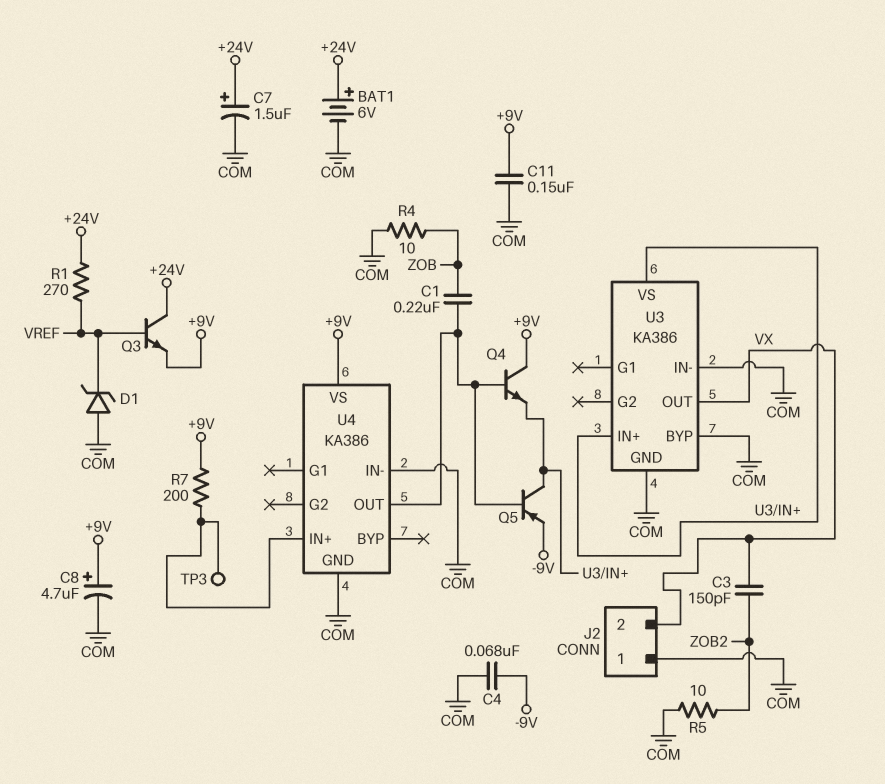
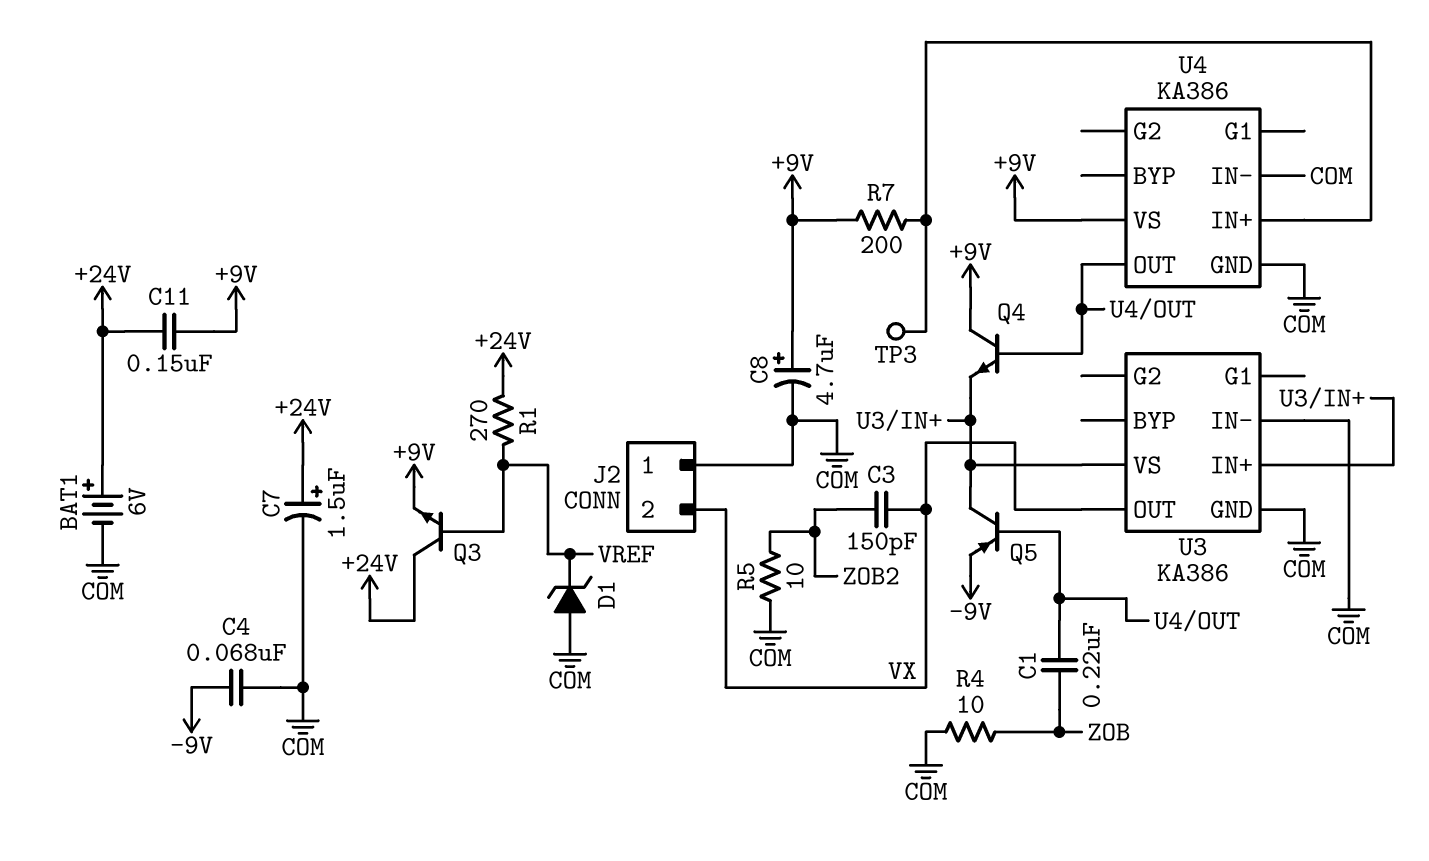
C11: 150nF (+9V, COM) -> 150nF (+9V, +24V)
U3 pin BYP: COM -> none

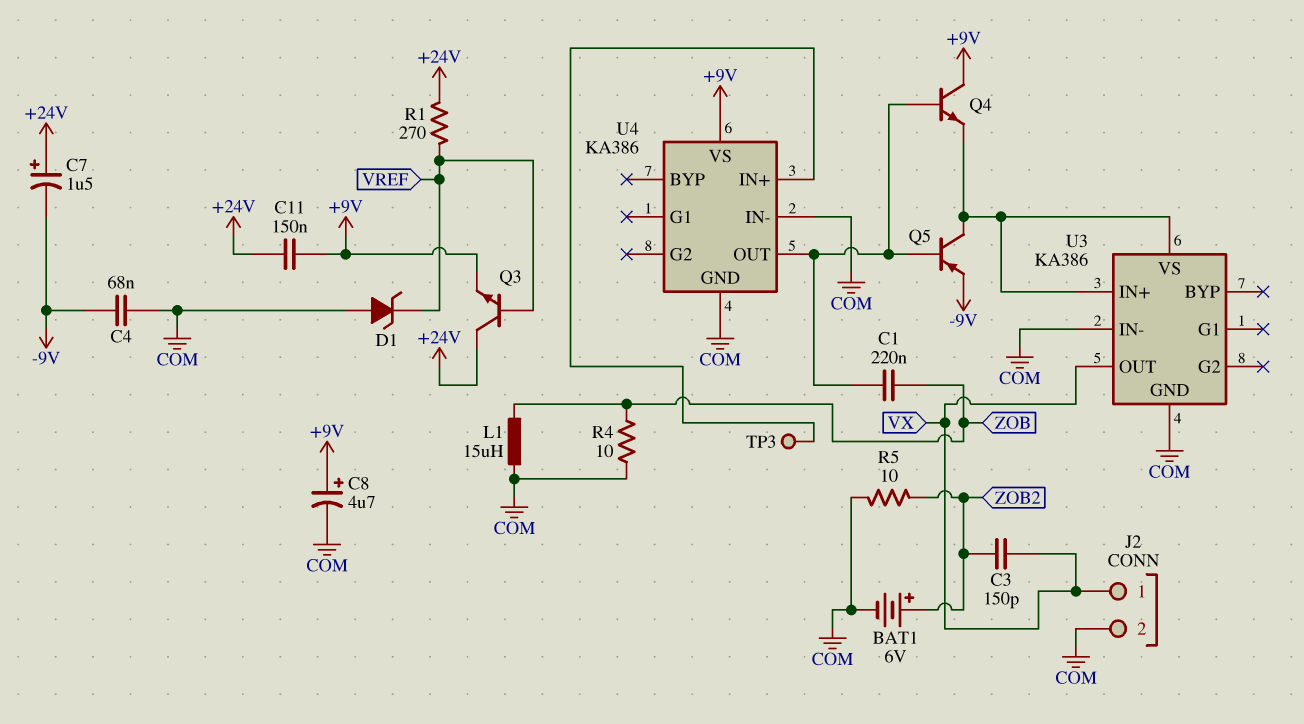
BAT1: 6V (plus +24V, minus COM) -> 6V (plus ZOB2, minus COM)
C7: 1.5uF (plus +24V, minus COM) -> 1.5uF (plus +24V, minus -9V)
J2 pin 1: COM -> VX
J2 pin 2: VX -> COM
L1: none -> 15uH (COM, ZOB)
R7: 200 (+9V, U4/IN+) -> none

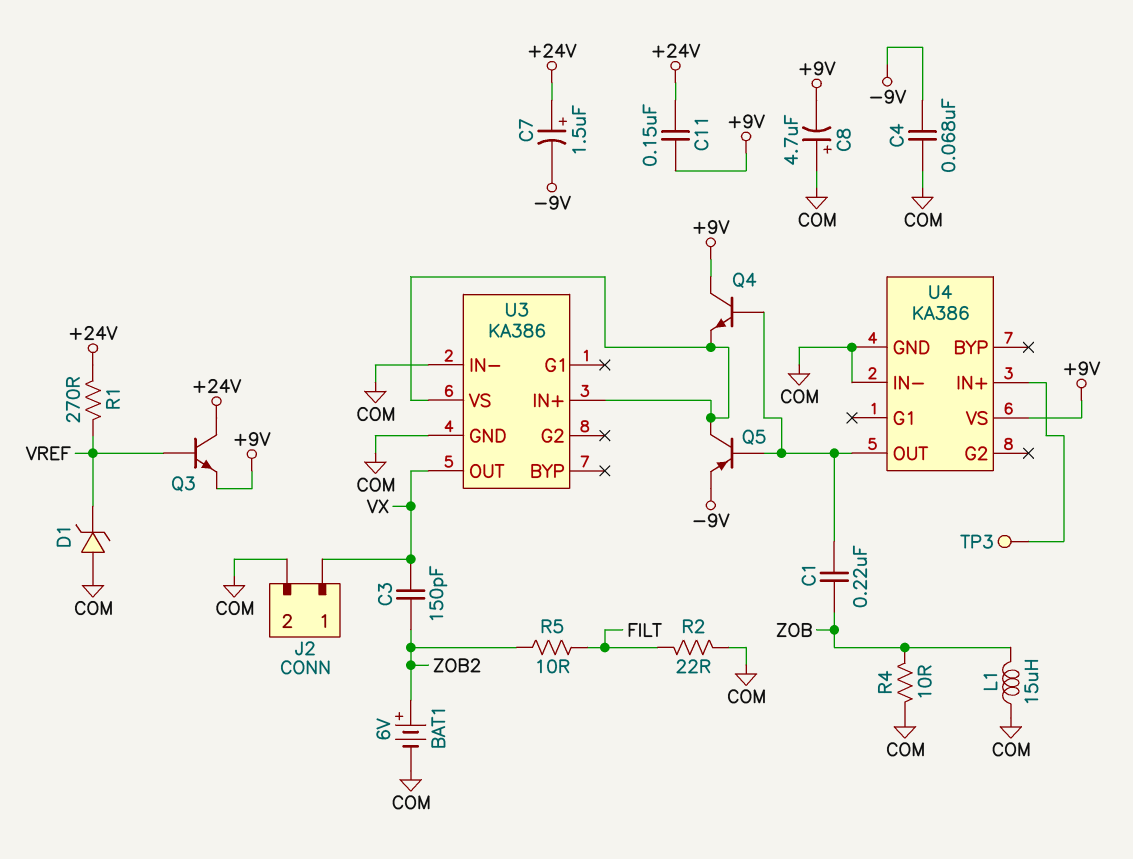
C8: 4.7uF (plus +9V, minus COM) -> 4.7uF (plus COM, minus +9V)
R2: none -> 22 (COM, FILT)
R5: 10 (COM, ZOB2) -> 10 (FILT, ZOB2)

